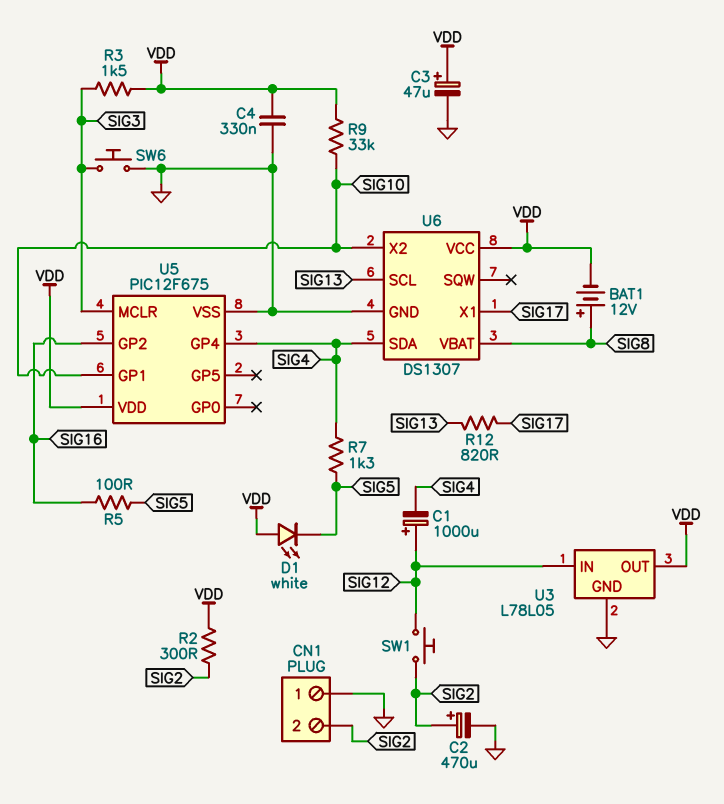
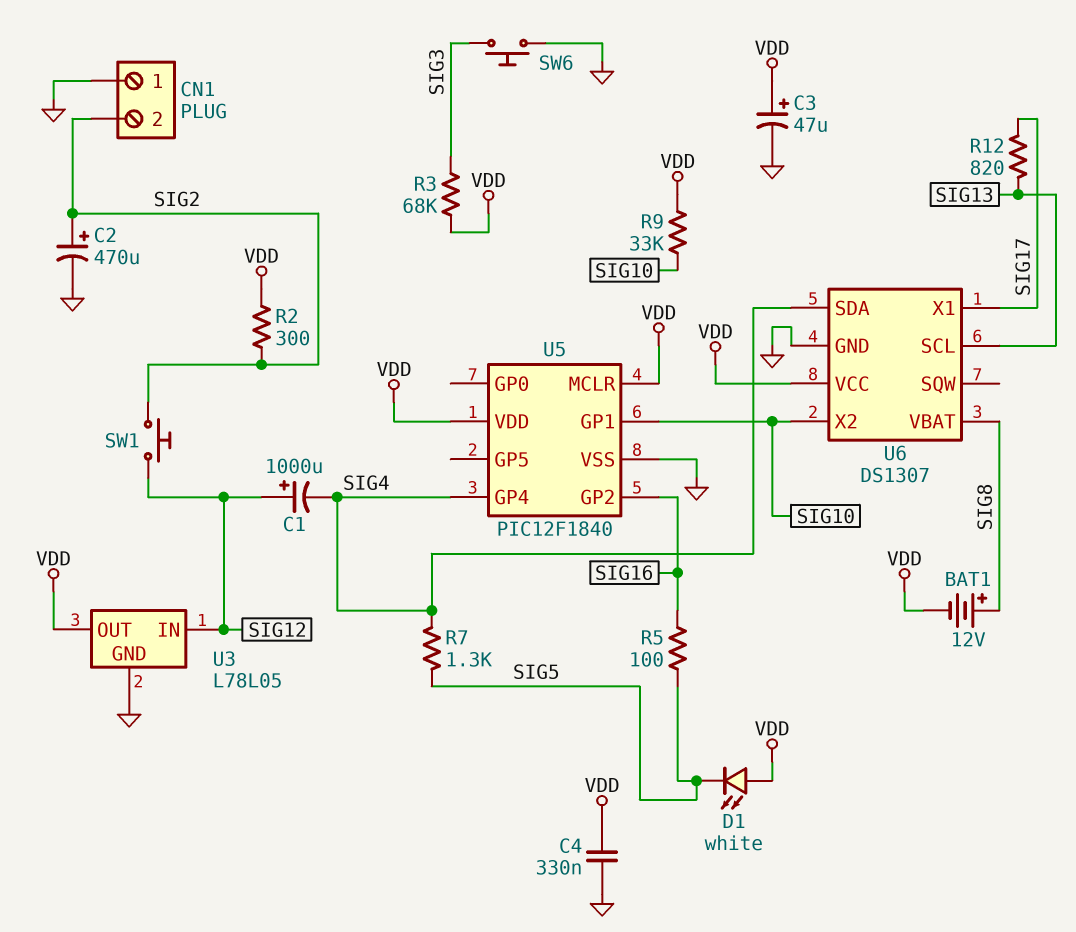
R3: 1.5k (SIG3, VDD) -> 68k (SIG3, VDD)
U5: PIC12F675 -> PIC12F1840
U5 pin MCLR: SIG3 -> VDD

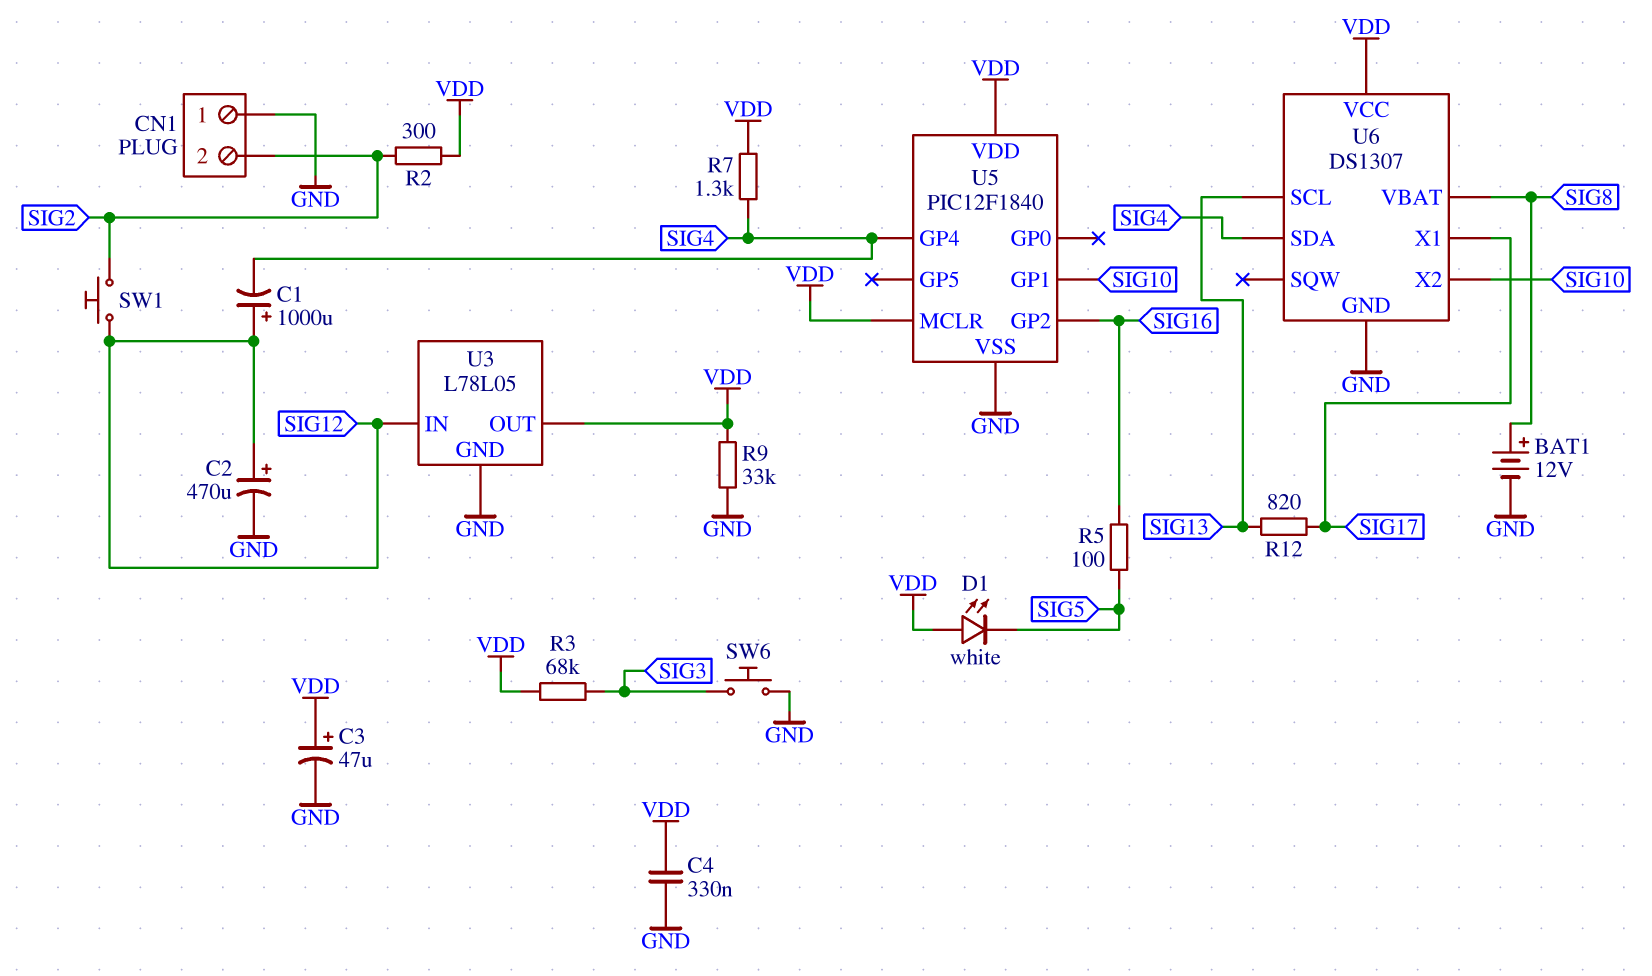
BAT1: 12V (plus SIG8, minus VDD) -> 12V (plus SIG8, minus GND)
C2: 470uF (plus SIG2, minus GND) -> 470uF (plus SIG12, minus GND)
R7: 1.3k (SIG4, SIG5) -> 1.3k (SIG4, VDD)
R9: 33k (SIG10, VDD) -> 33k (GND, VDD)

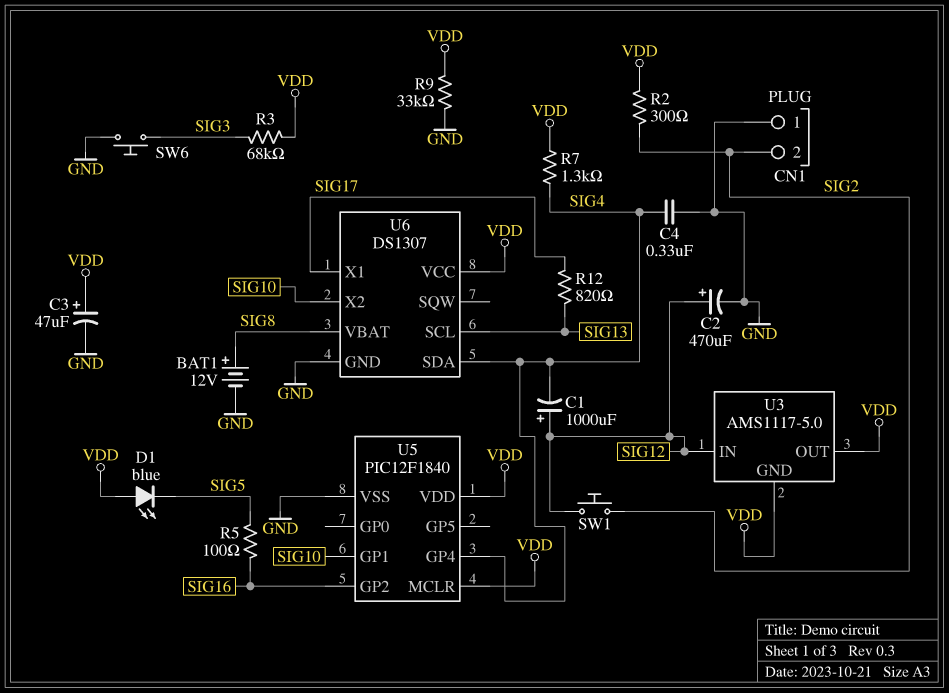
C4: 330nF (GND, VDD) -> 330nF (GND, SIG4)
D1: LED white (A VDD, K SIG5) -> LED blue (A VDD, K SIG5)
U3: L78L05 -> AMS1117-5.0
U3 pin GND: GND -> VDD

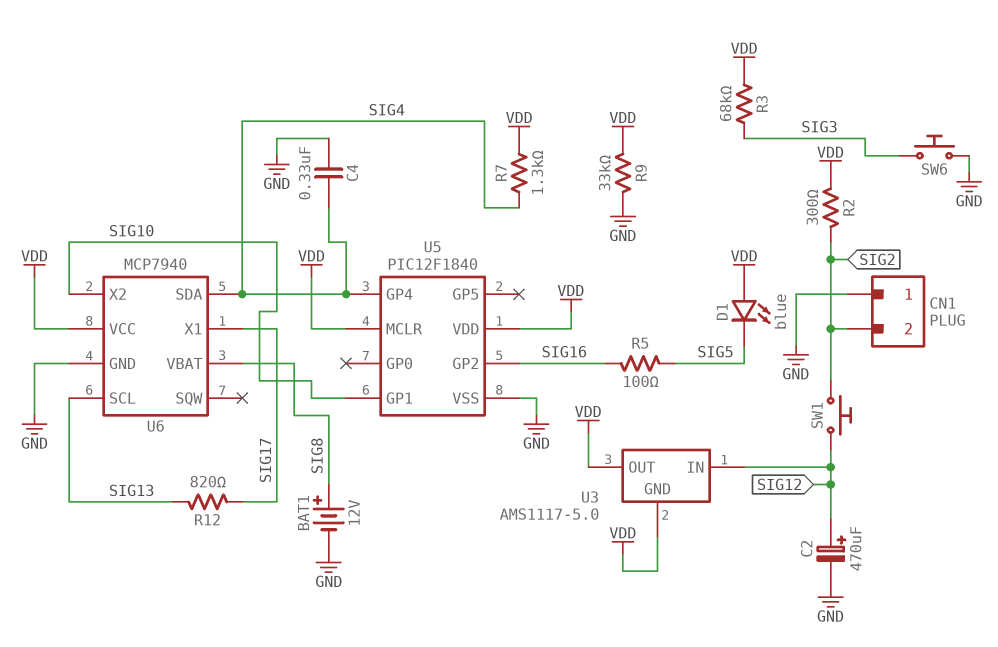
C1: 1000uF (plus SIG12, minus SIG4) -> none
C3: 47uF (plus VDD, minus GND) -> none
U6: DS1307 -> MCP7940

